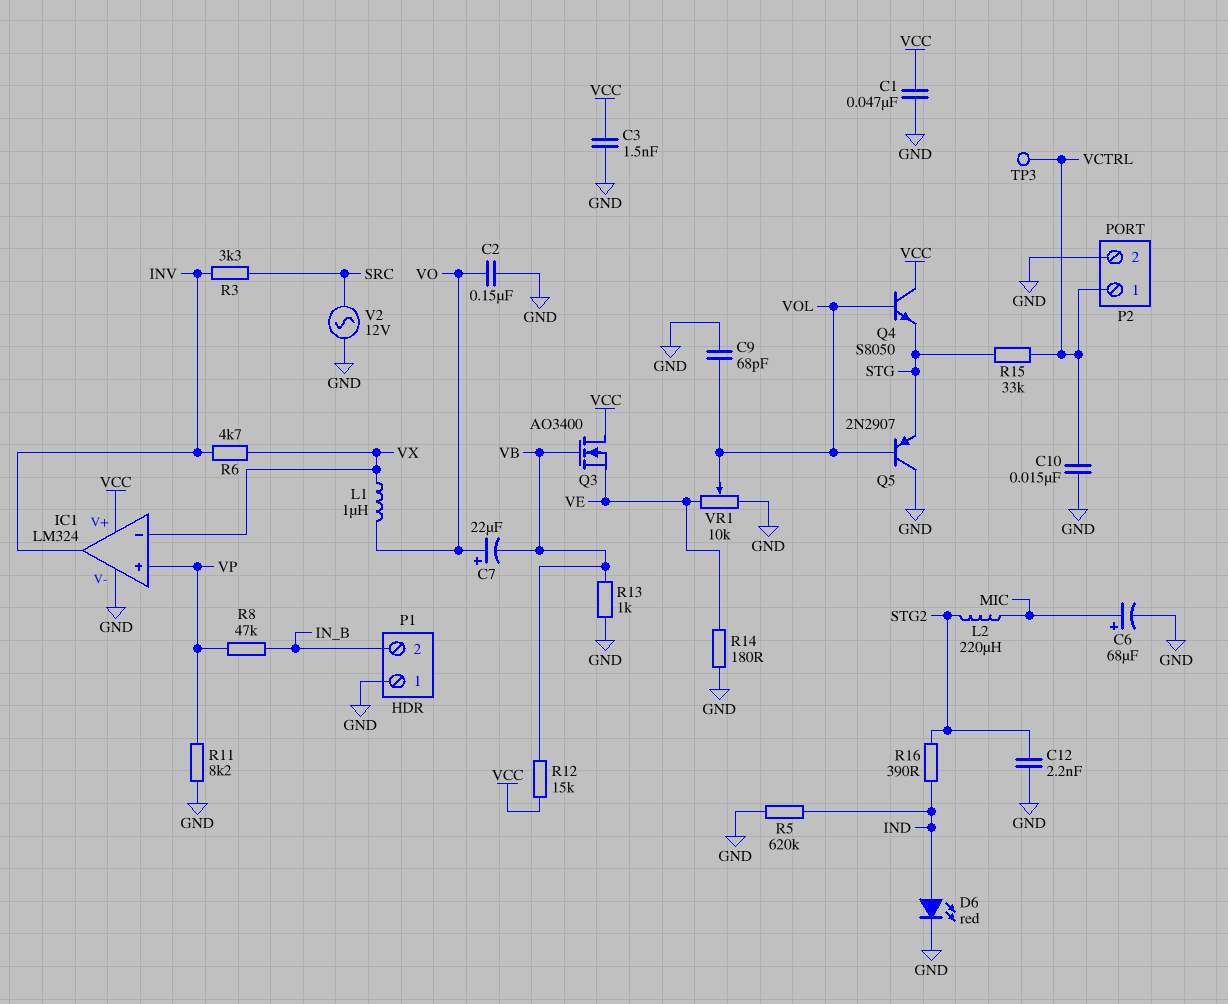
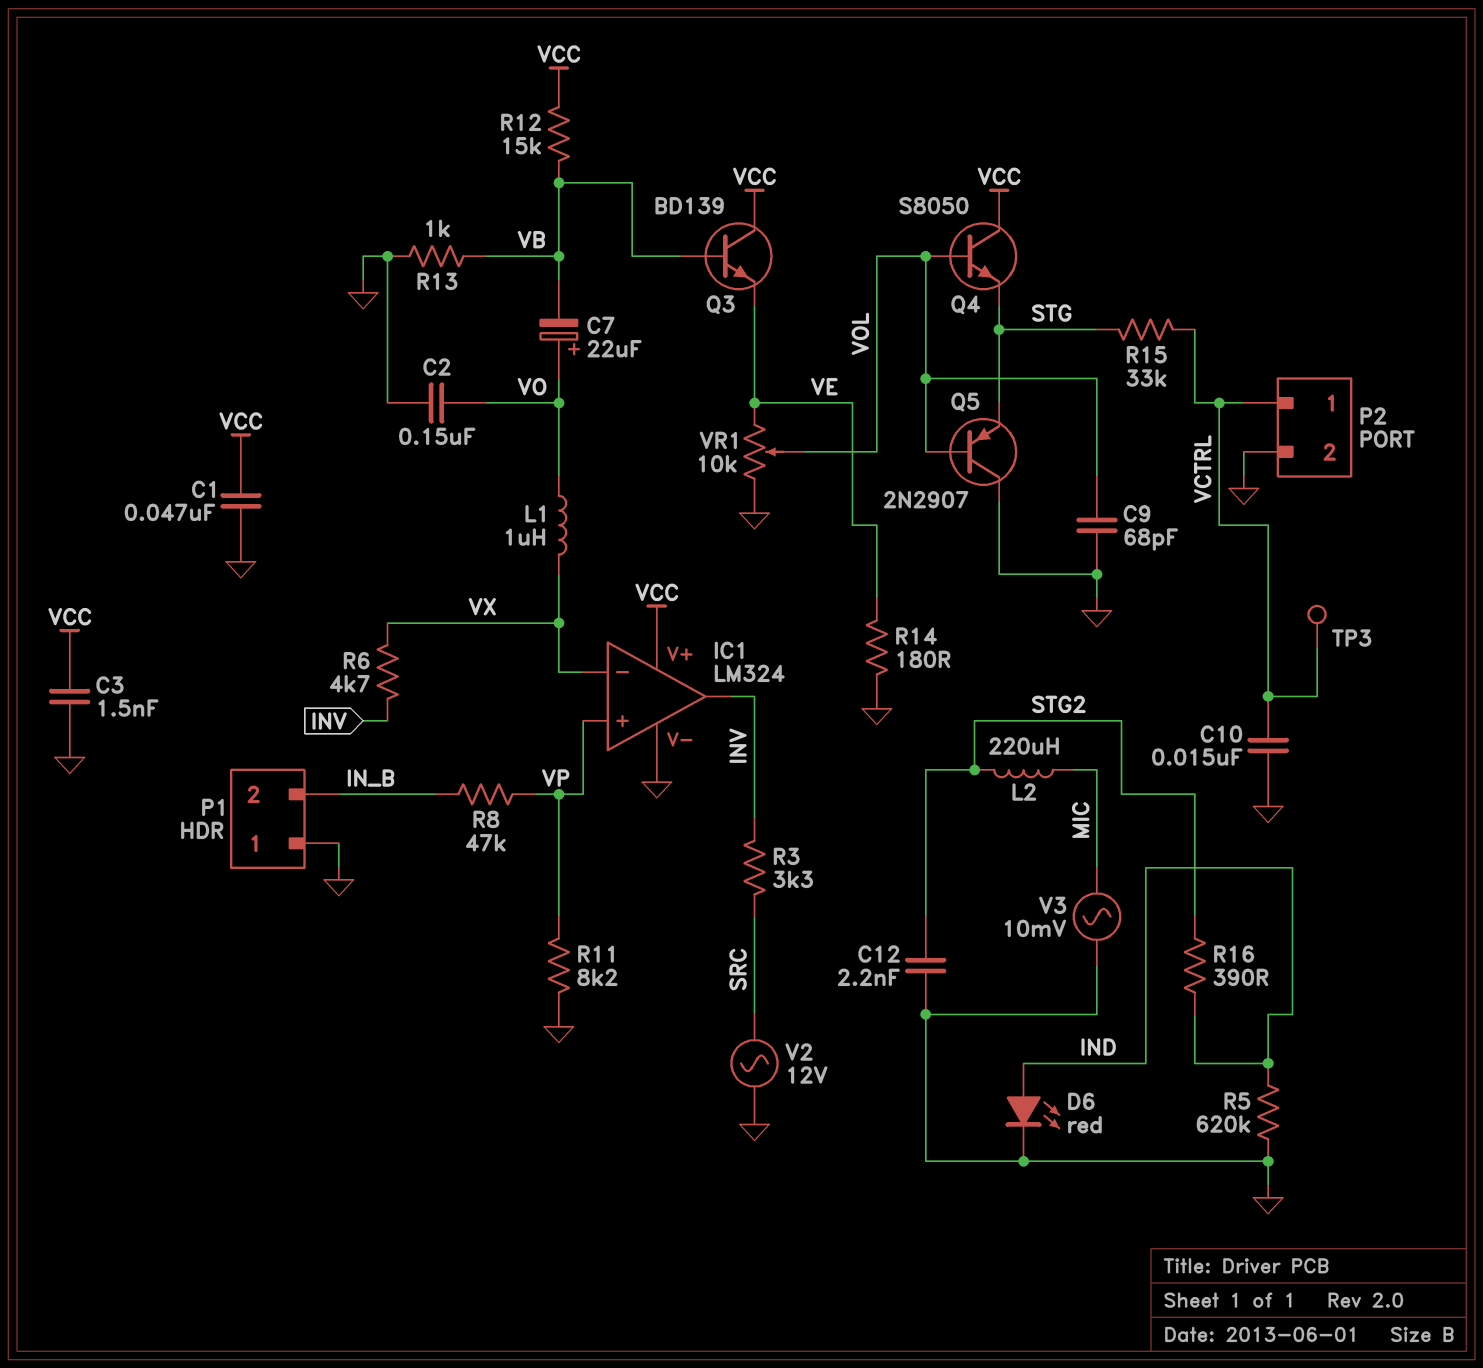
C6: 68uF (plus MIC, minus GND) -> none
Q3: NMOS AO3400 (G VB, D VCC, S VE) -> NPN BD139 (B VB, C VCC, E VE)
V3: none -> AC 10mV (GND, MIC)

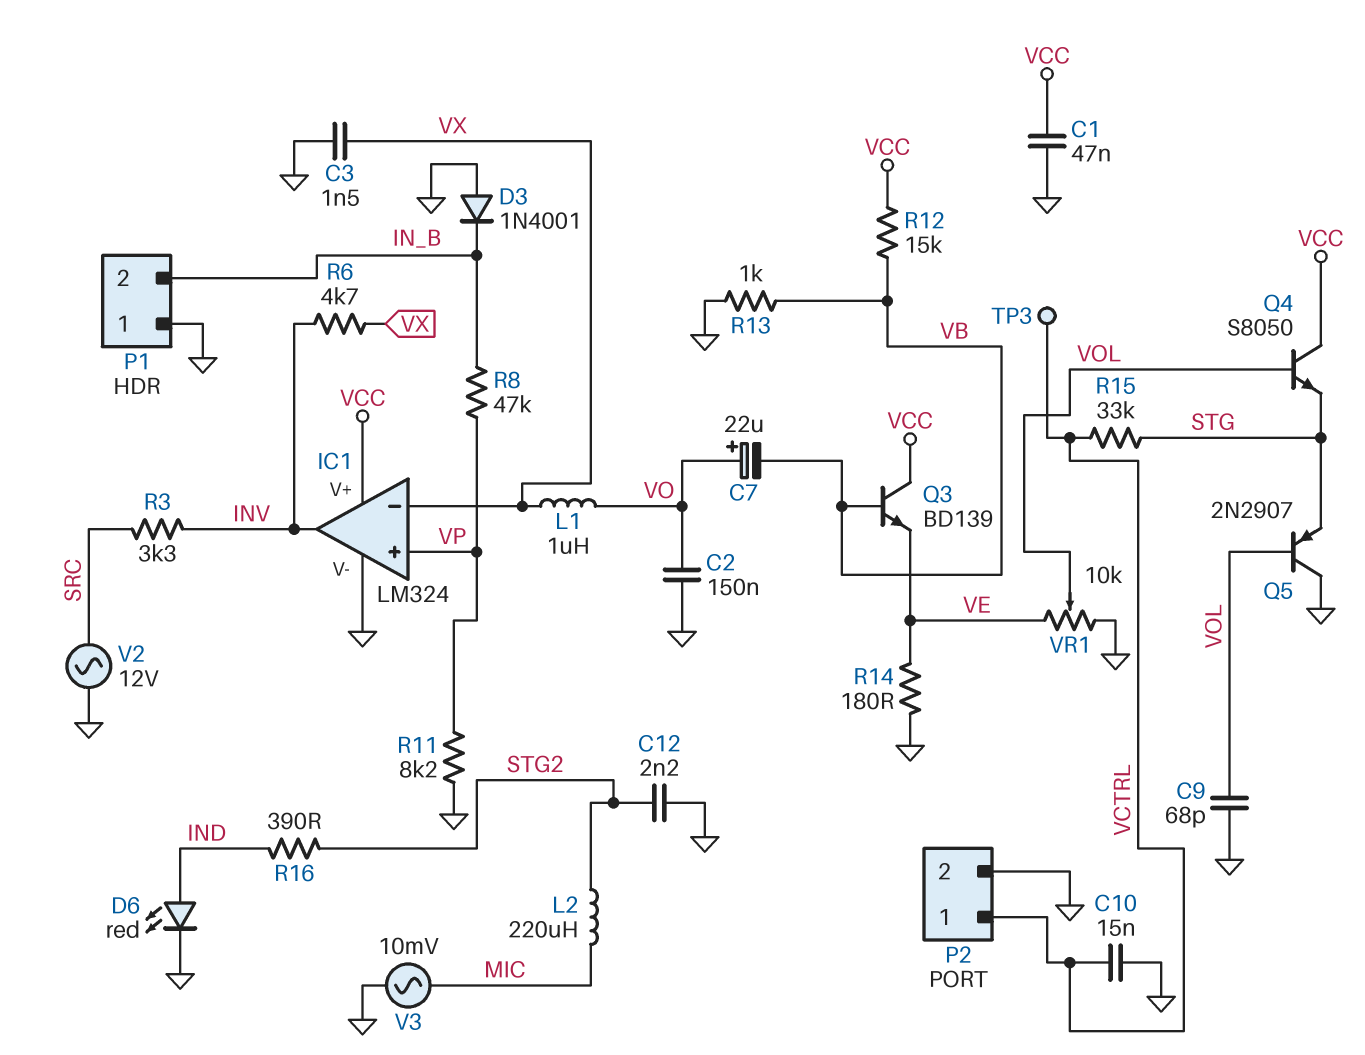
C3: 1.5nF (GND, VCC) -> 1.5nF (GND, VX)
D3: none -> diode 1N4001 (A GND, K IN_B)
R5: 620k (GND, IND) -> none

